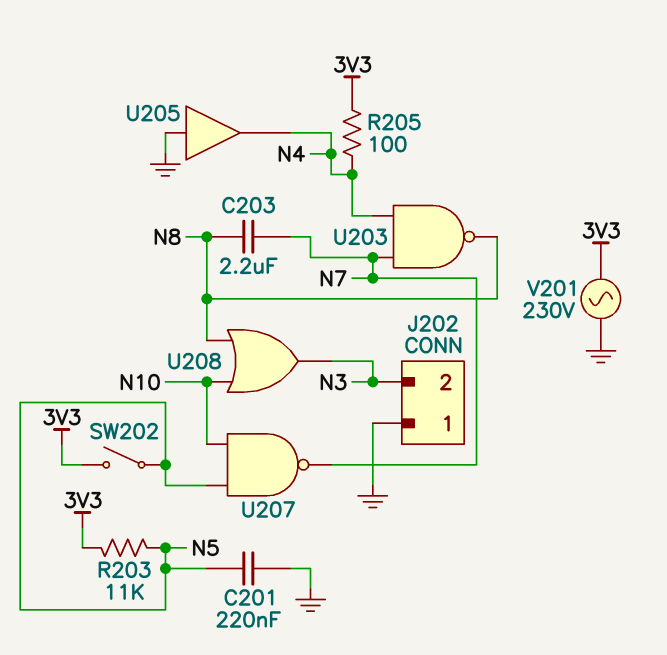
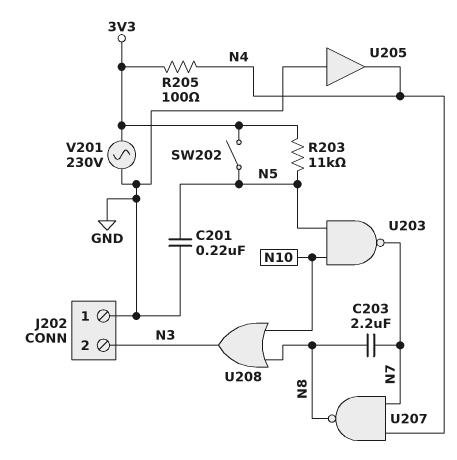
U203: NAND (in N4, in N7, out N8) -> NAND (in N5, in N10, out N7)
U207: NAND (in N5, in N10, out N7) -> NAND (in N4, in N7, out N8)

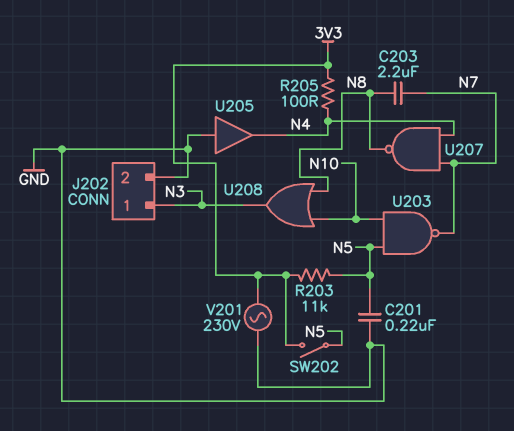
J202 pin 1: GND -> N3
J202 pin 2: N3 -> GND

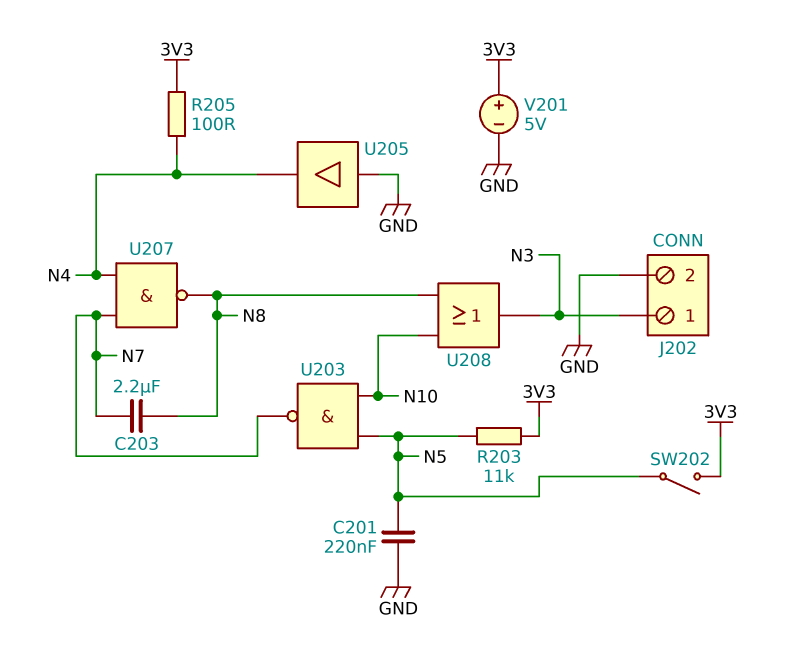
V201: AC 230V (3V3, GND) -> 5V (plus 3V3, minus GND)

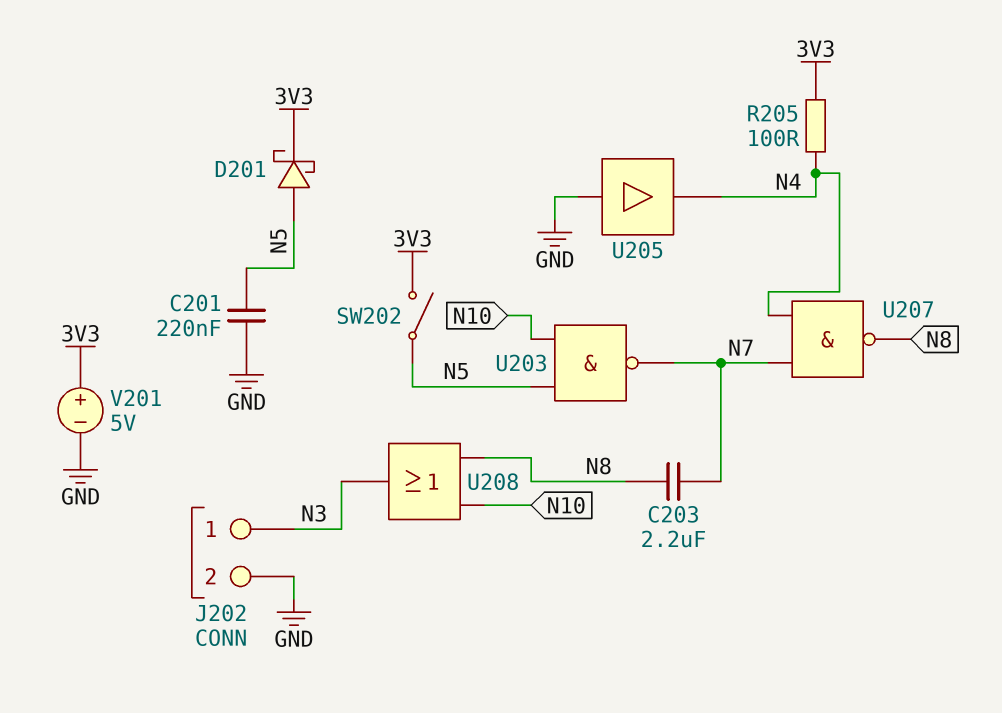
D201: none -> schottky (A N5, K 3V3)
R203: 11k (3V3, N5) -> none

